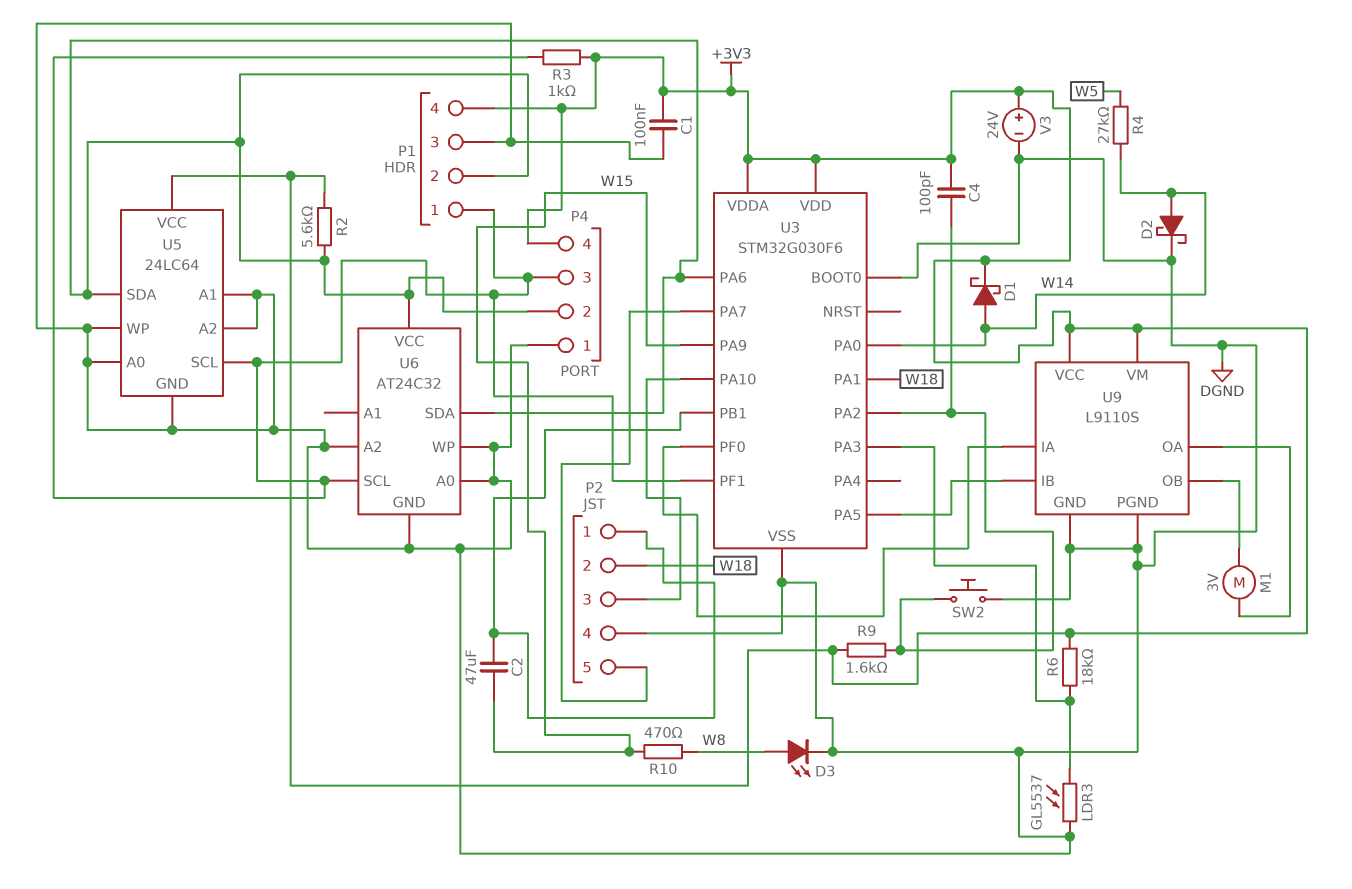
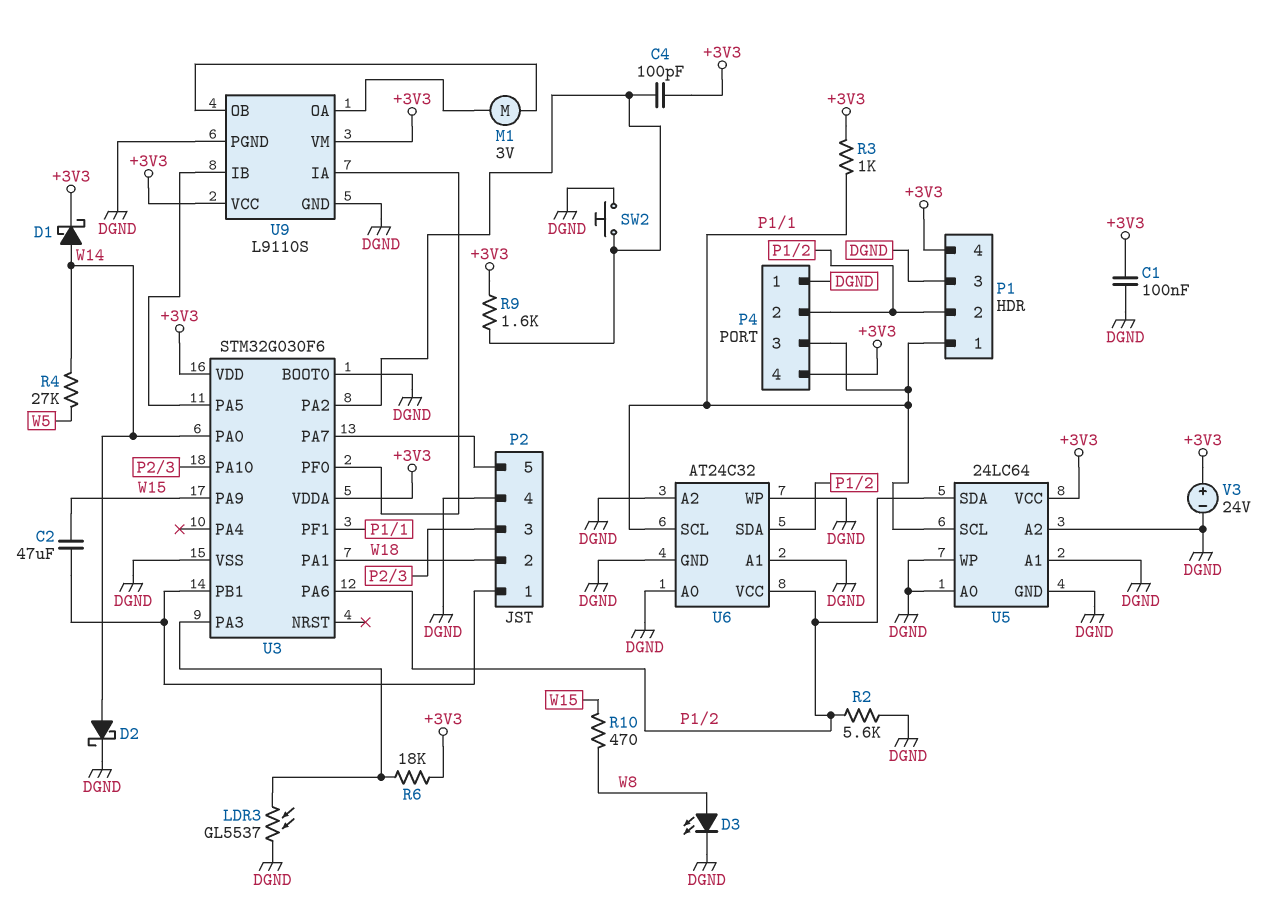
R2: 5.6k (+3V3, P1/2) -> 5.6k (DGND, P1/2)
U6 pin A1: none -> DGND

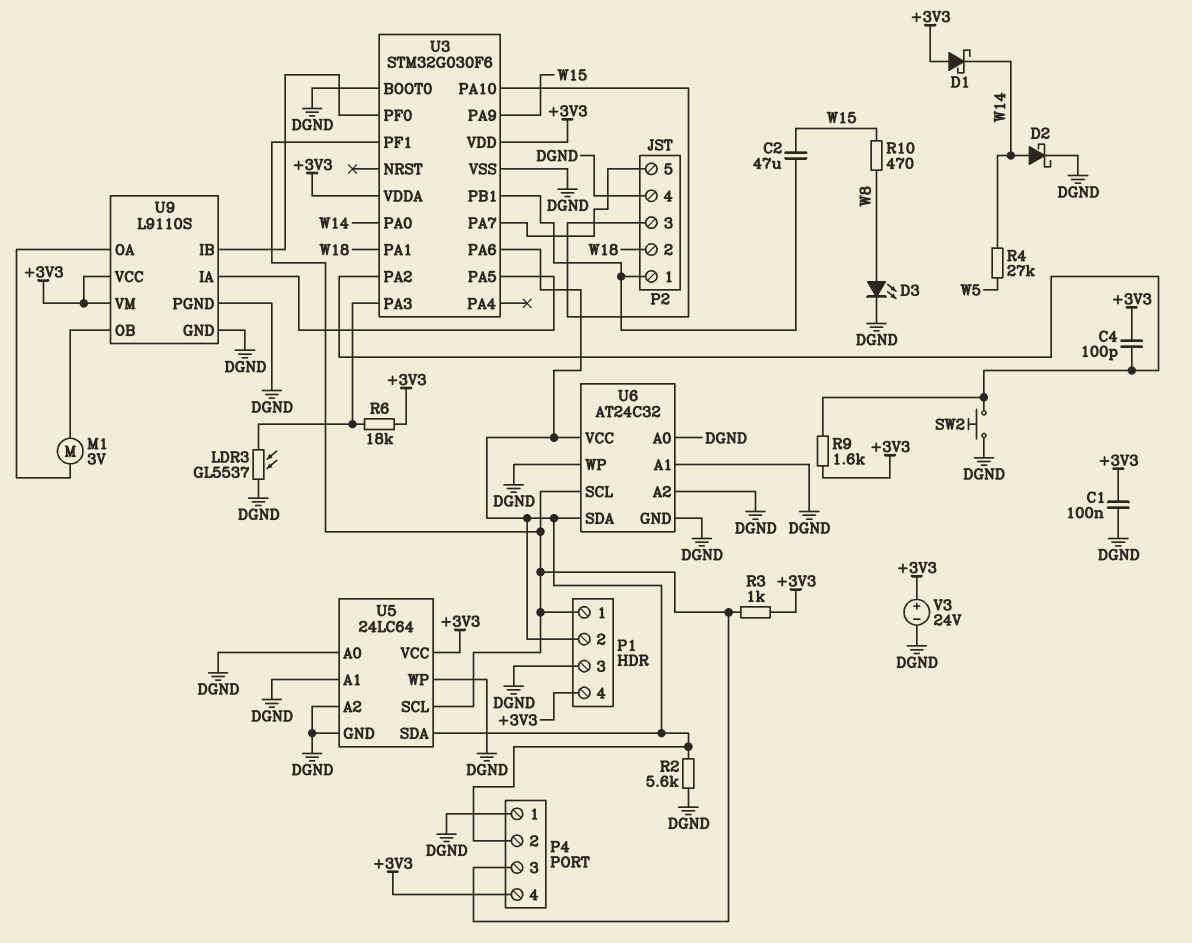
D1: schottky (A W14, K +3V3) -> schottky (A +3V3, K W14)
U9 pin IA: U3/PF0 -> U3/PA5
U9 pin IB: U3/PA5 -> U3/PF0

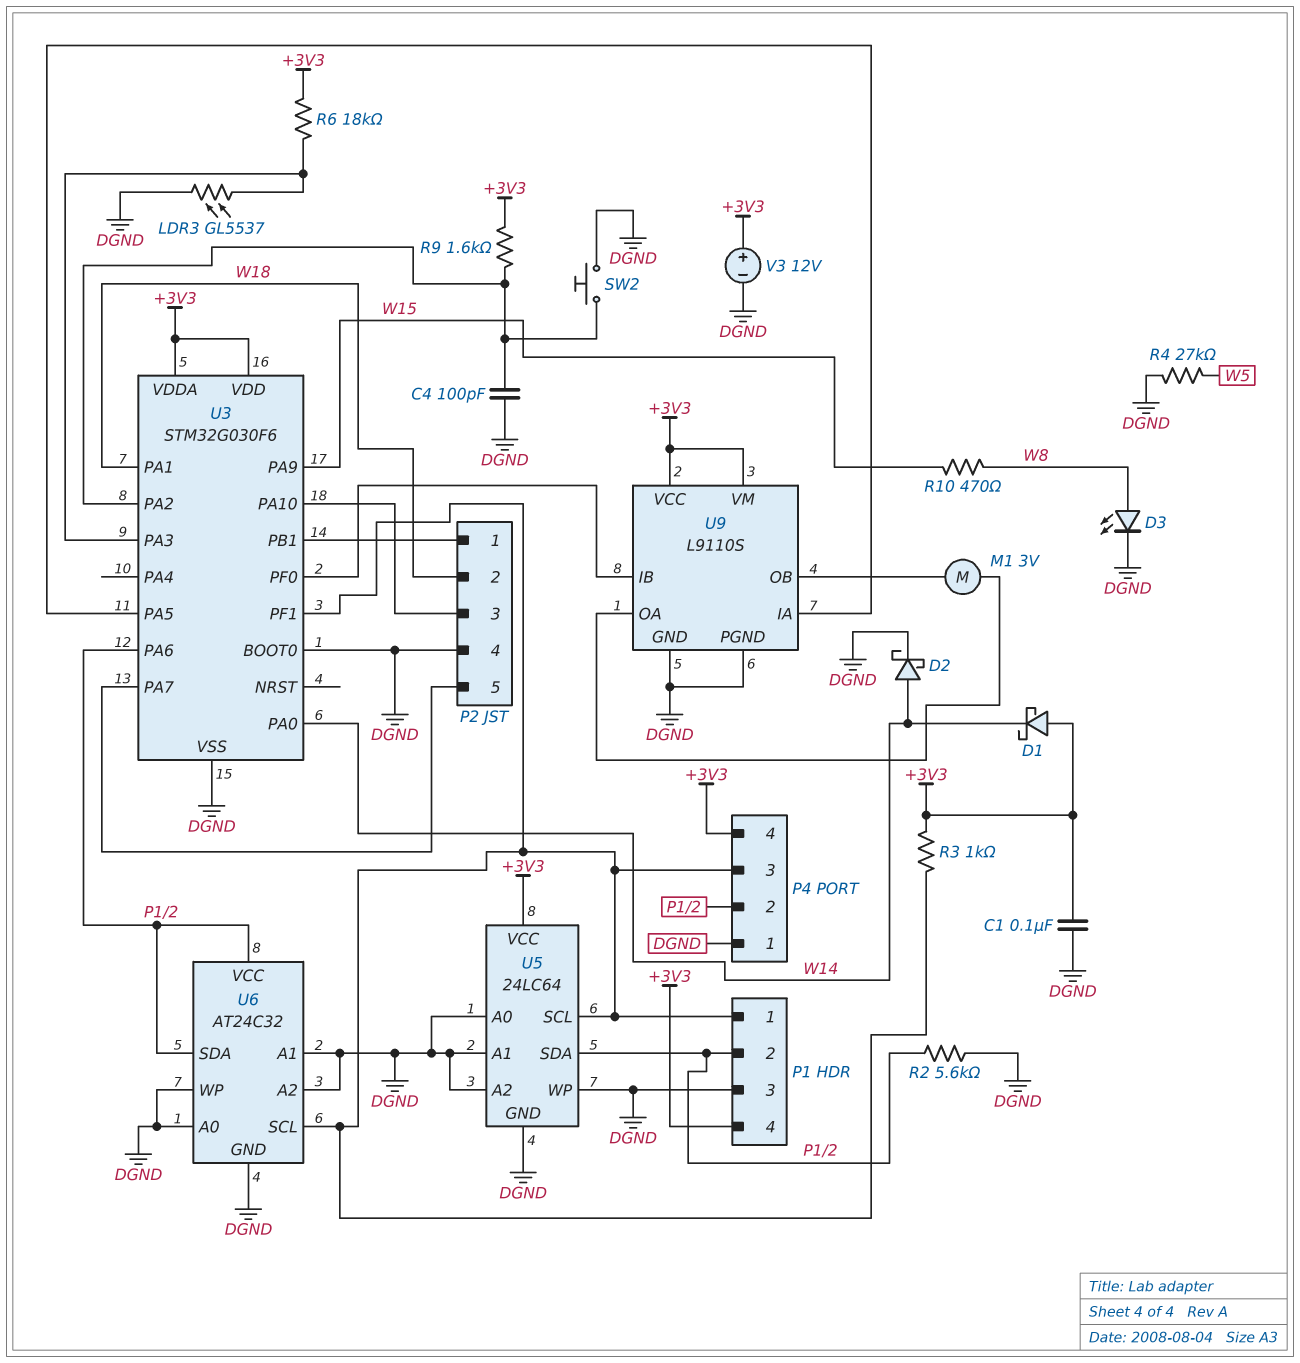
C2: 47uF (P2/1, W15) -> none
C4: 100pF (+3V3, U3/PA2) -> 100pF (DGND, U3/PA2)
R4: 27k (W5, W14) -> 27k (DGND, W5)
V3: 24V (plus +3V3, minus DGND) -> 12V (plus +3V3, minus DGND)

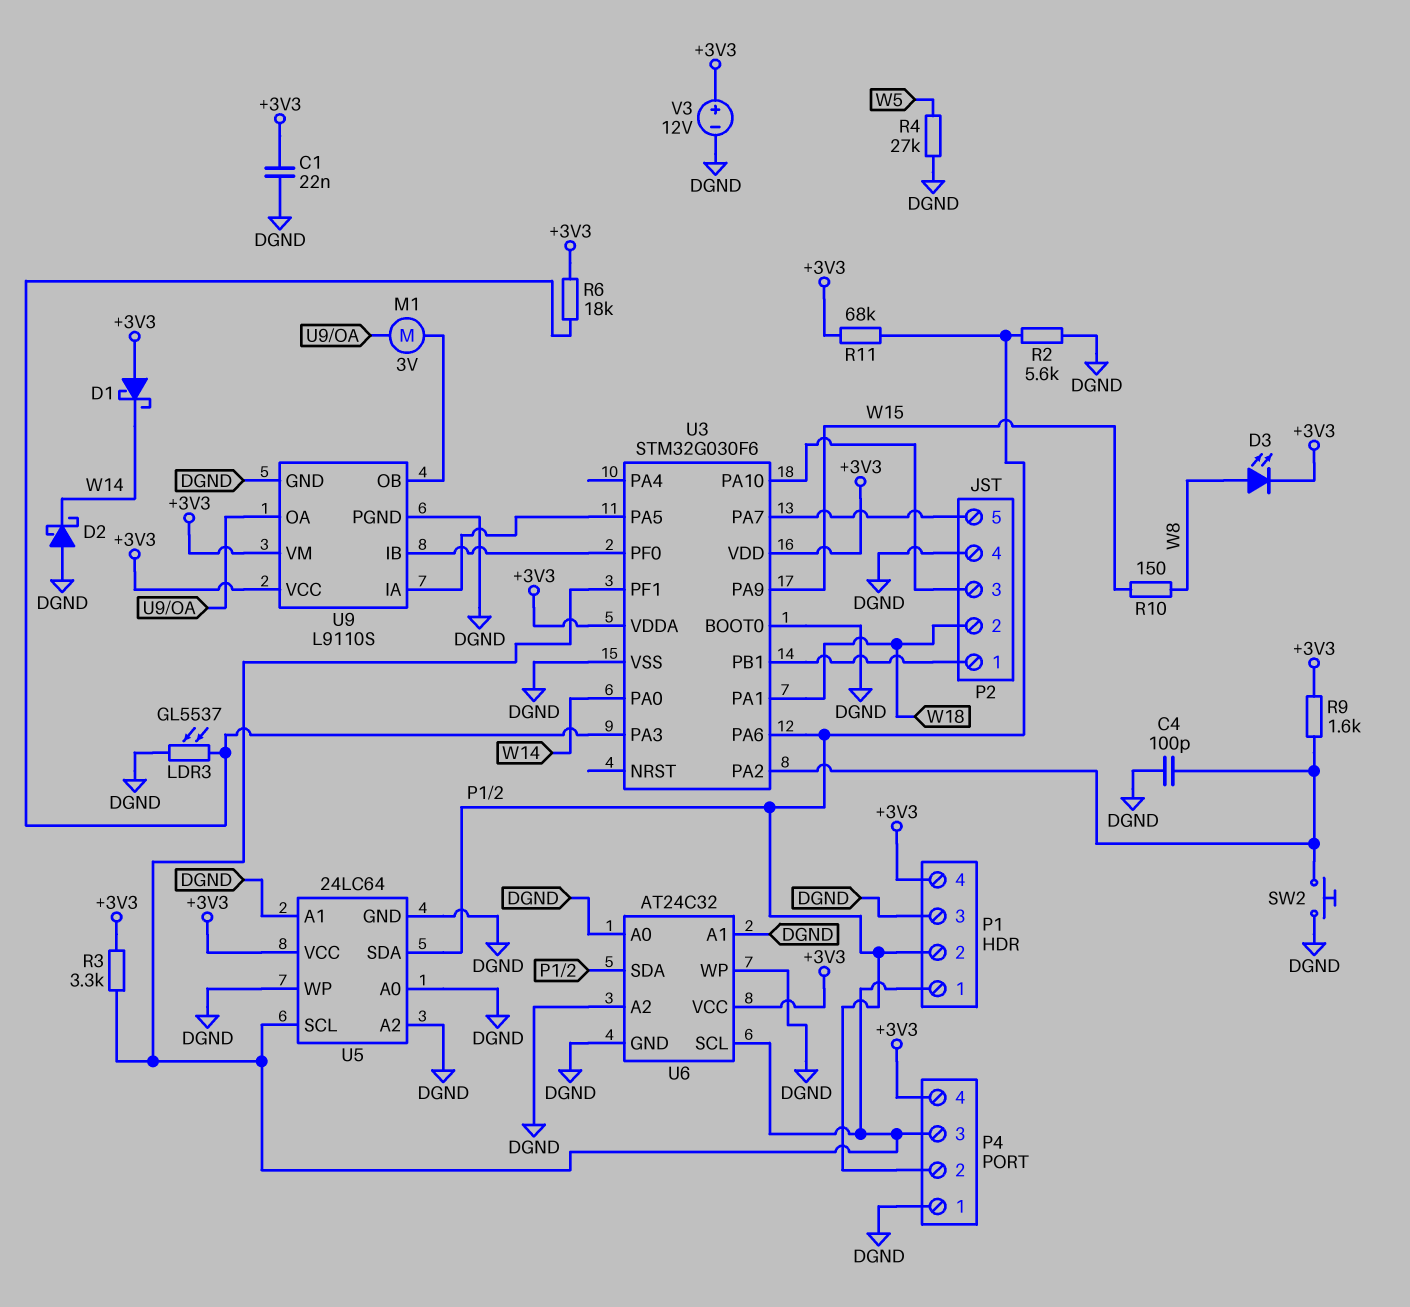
C1: 100nF (+3V3, DGND) -> 22nF (+3V3, DGND)
D2: schottky (A W14, K DGND) -> schottky (A DGND, K W14)
D3: LED (A W8, K DGND) -> LED (A W8, K +3V3)
R3: 1k (+3V3, P1/1) -> 3.3k (+3V3, P1/1)
R10: 470 (W8, W15) -> 150 (W8, W15)
R11: none -> 68k (+3V3, P1/2)
U6 pin VCC: P1/2 -> +3V3

